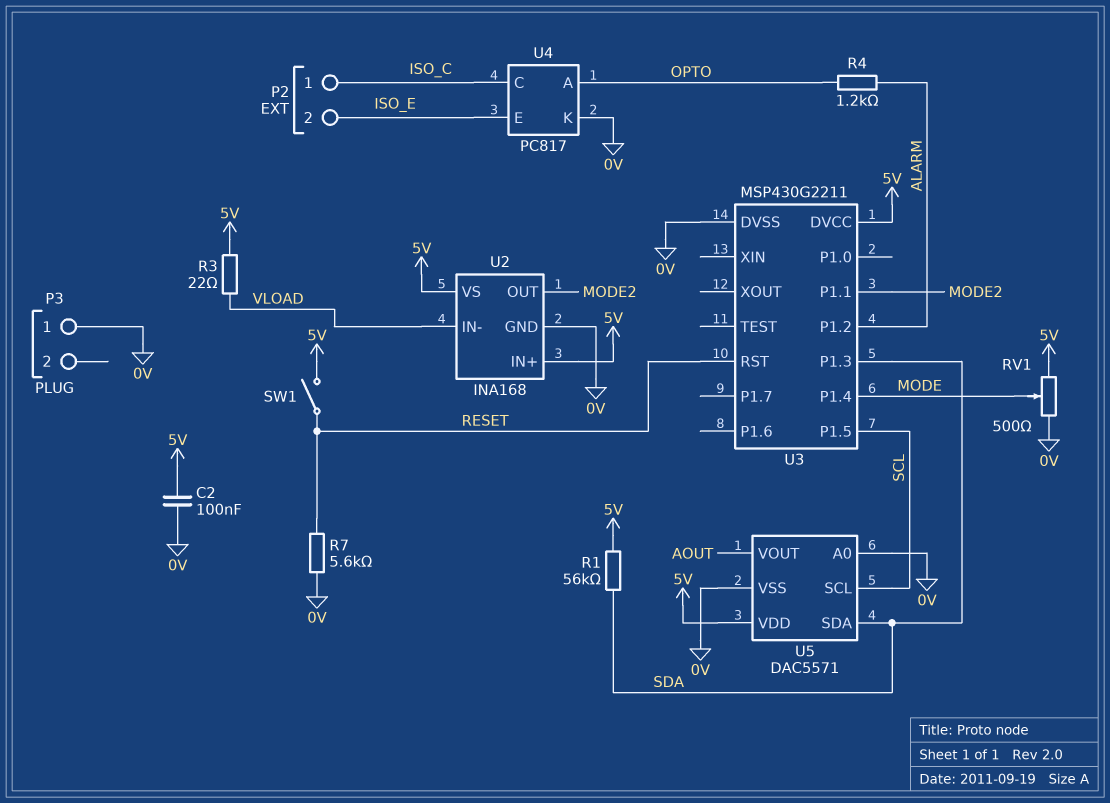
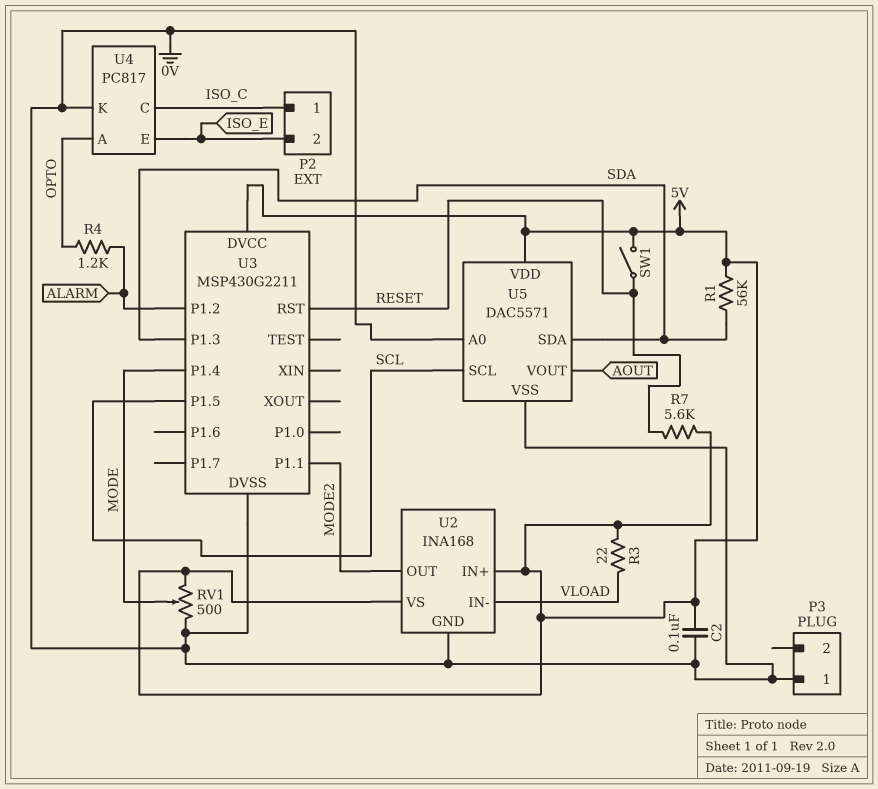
R7: 5.6k (0V, RESET) -> 5.6k (5V, RESET)

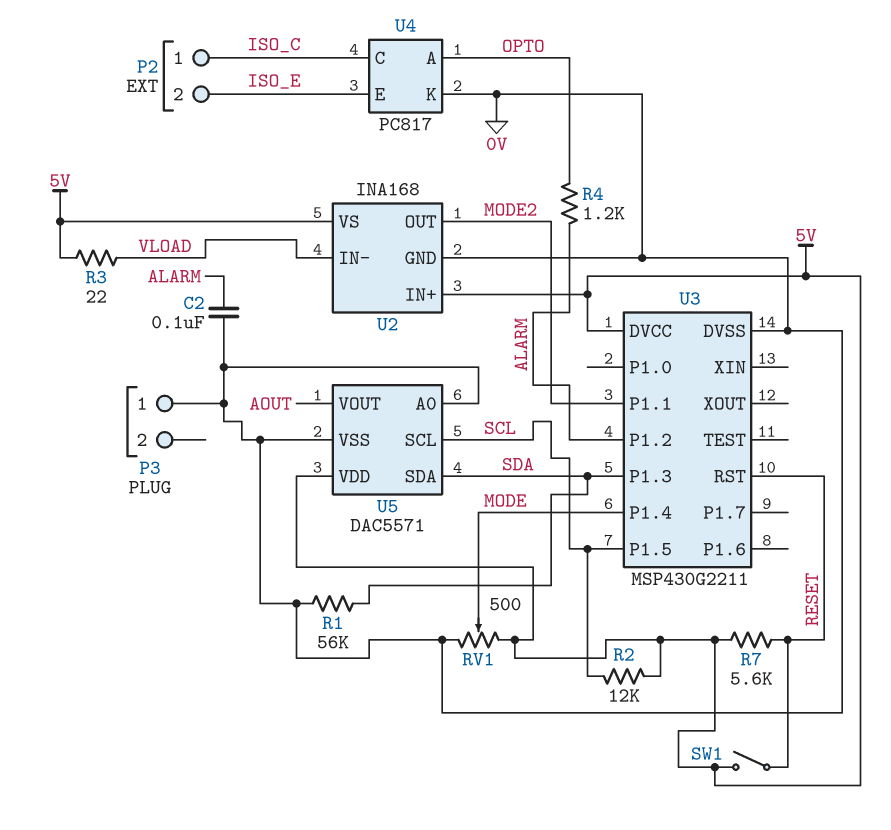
C2: 100nF (0V, 5V) -> 100nF (0V, ALARM)
R1: 56k (5V, SDA) -> 56k (0V, SDA)
R2: none -> 12k (5V, SCL)

